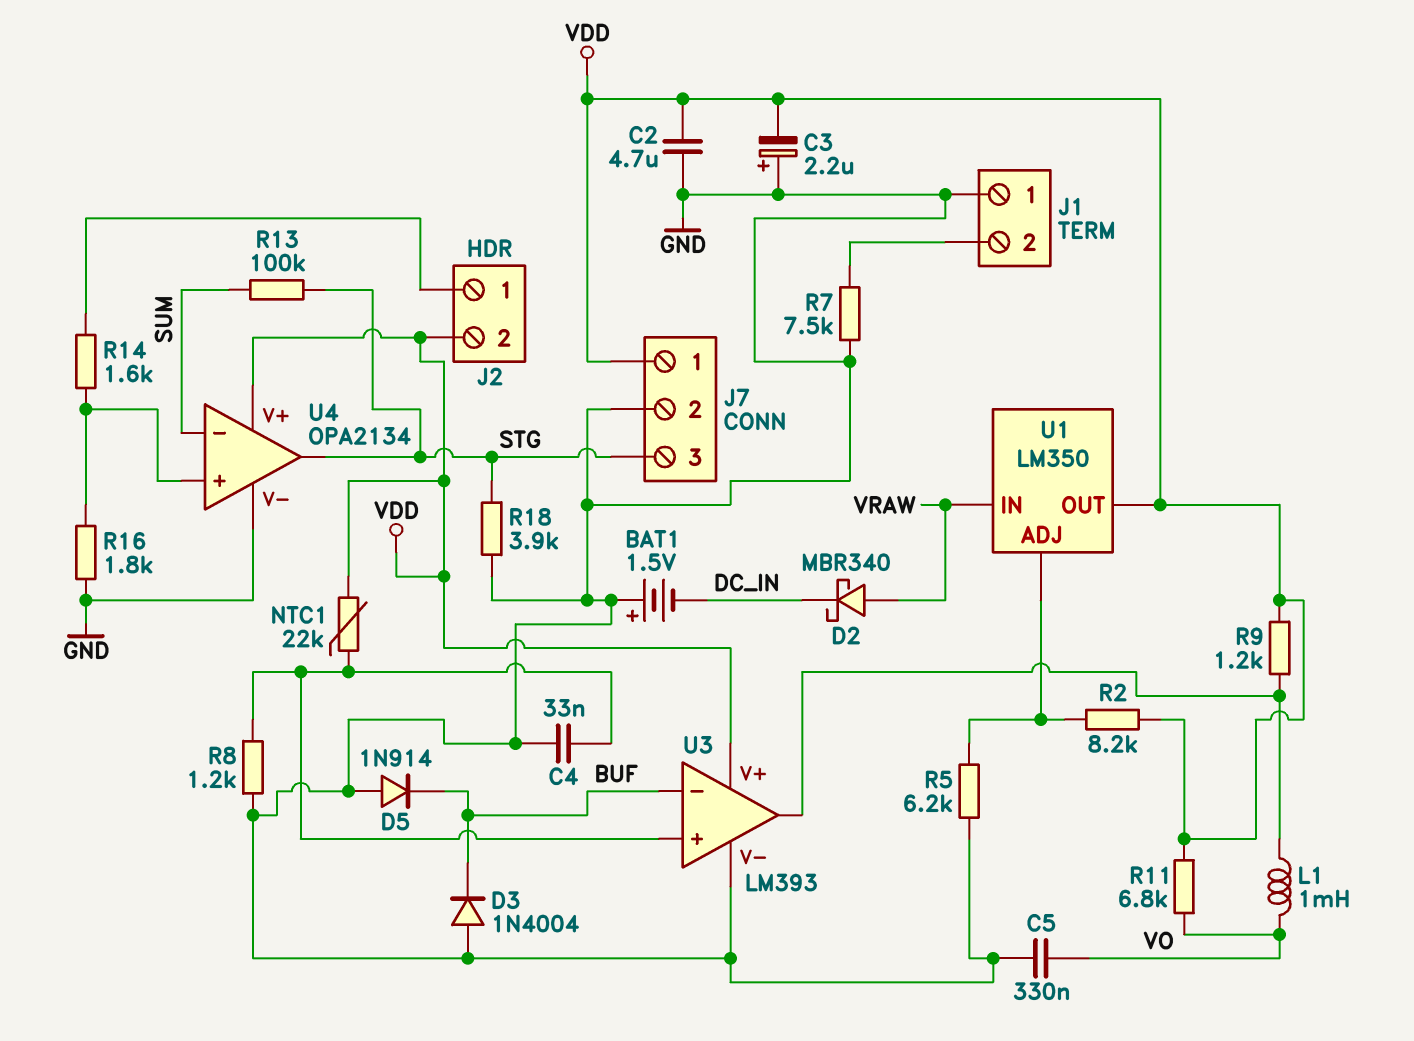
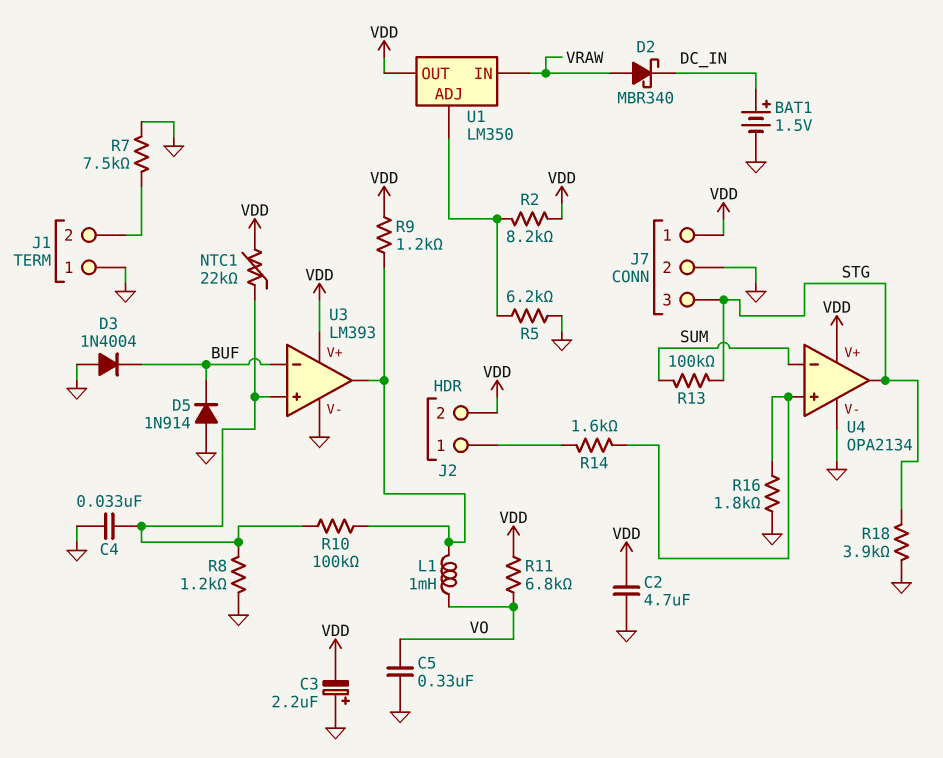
BAT1: 1.5V (plus GND, minus DC_IN) -> 1.5V (plus DC_IN, minus GND)
R10: none -> 100k (U3/in+, U3/out)

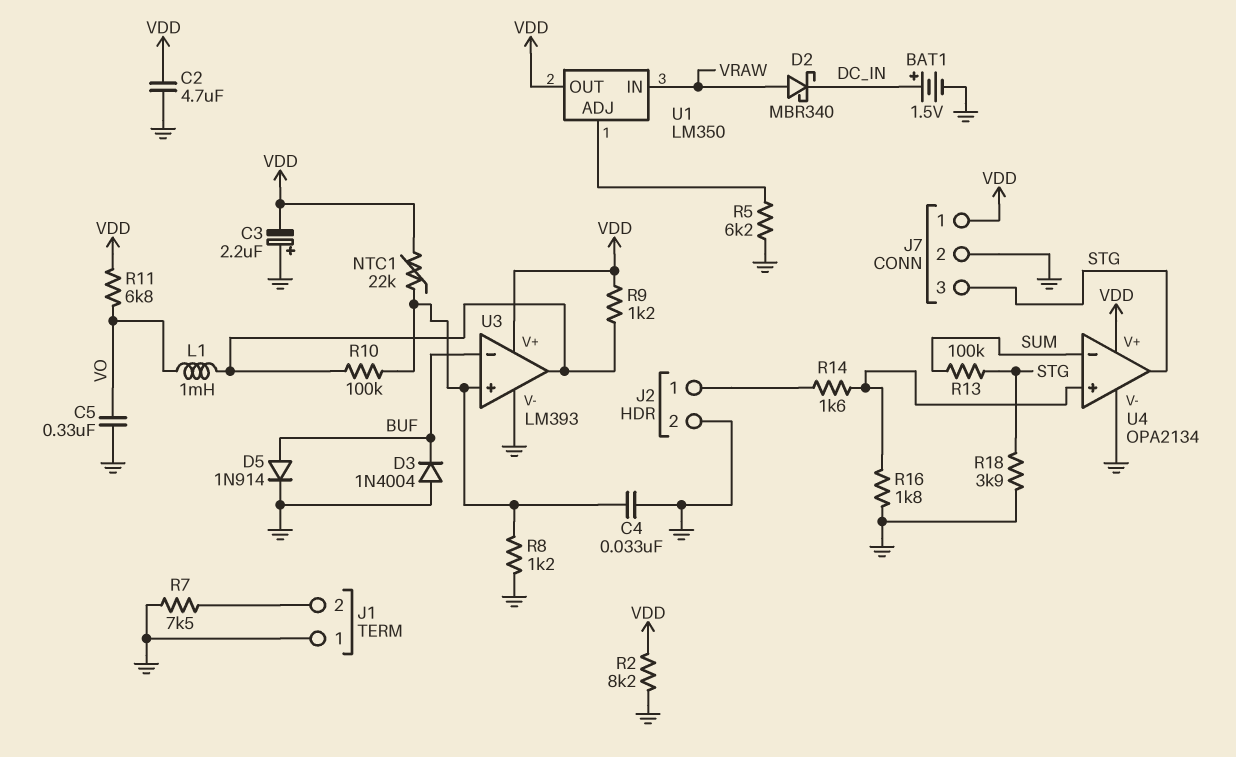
D5: diode 1N914 (A GND, K BUF) -> diode 1N914 (A BUF, K GND)
J2 pin 2: VDD -> GND
R2: 8.2k (U1/ADJ, VDD) -> 8.2k (GND, VDD)

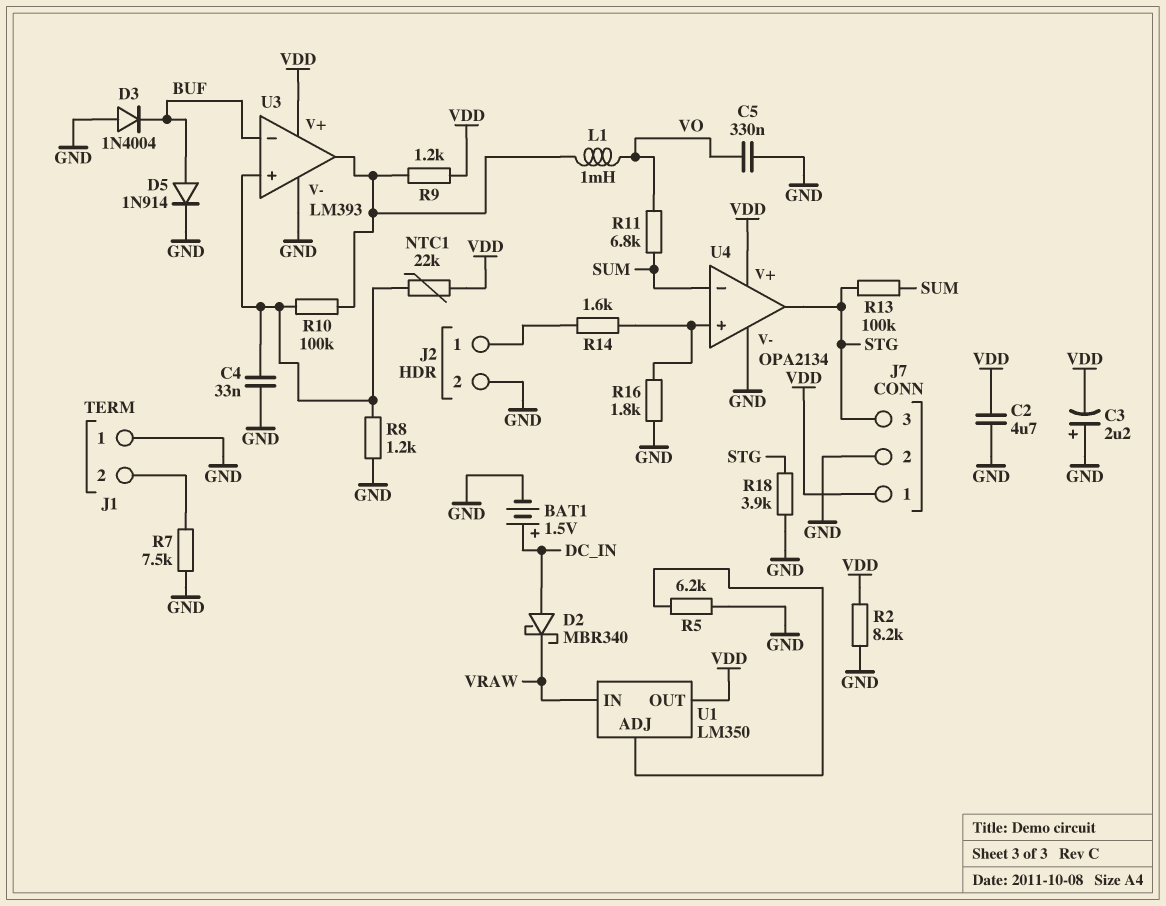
D2: schottky MBR340 (A VRAW, K DC_IN) -> schottky MBR340 (A DC_IN, K VRAW)
R11: 6.8k (VDD, VO) -> 6.8k (SUM, VO)

